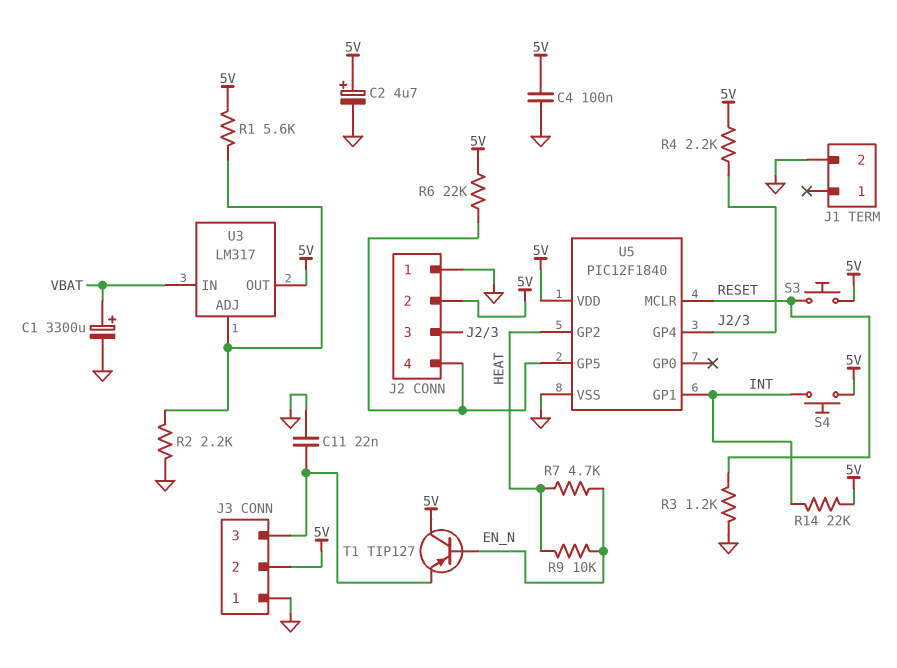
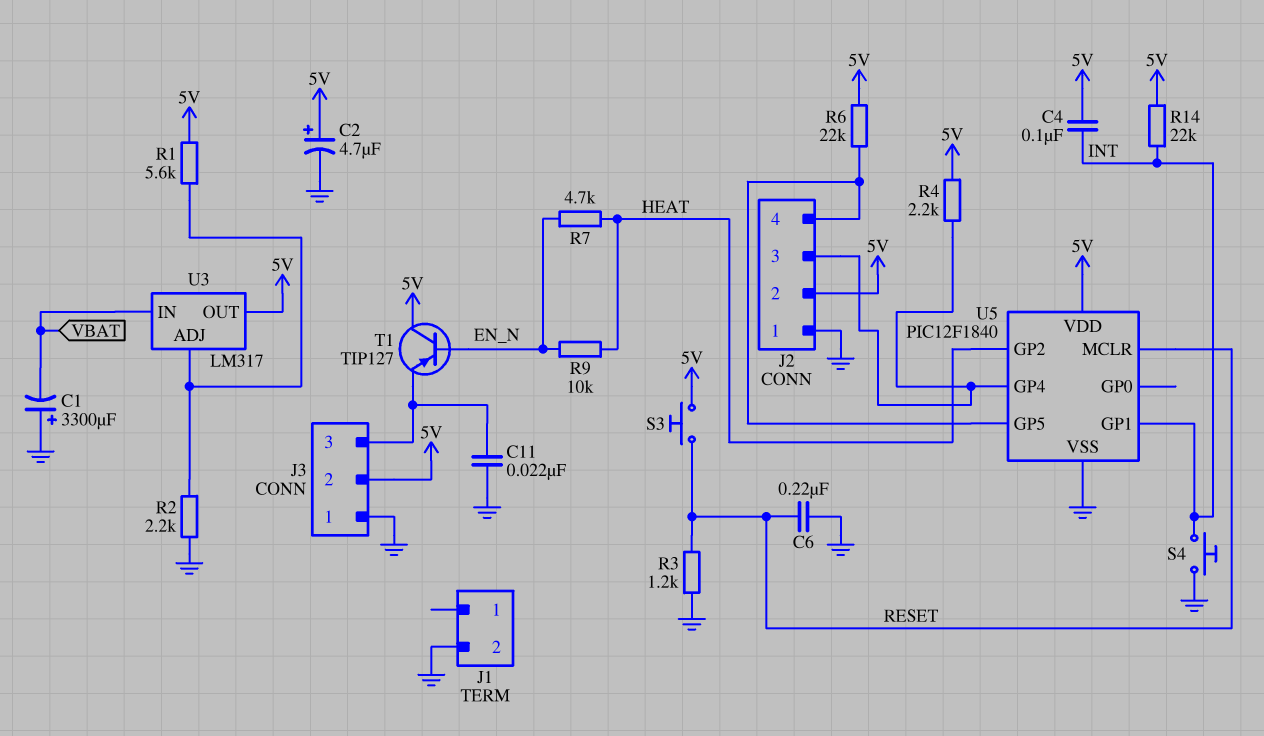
C1: 3300uF (plus VBAT, minus GND) -> 3300uF (plus GND, minus VBAT)
C4: 100nF (5V, GND) -> 100nF (5V, INT)
C6: none -> 220nF (GND, RESET)
S4: button (5V, INT) -> button (GND, INT)

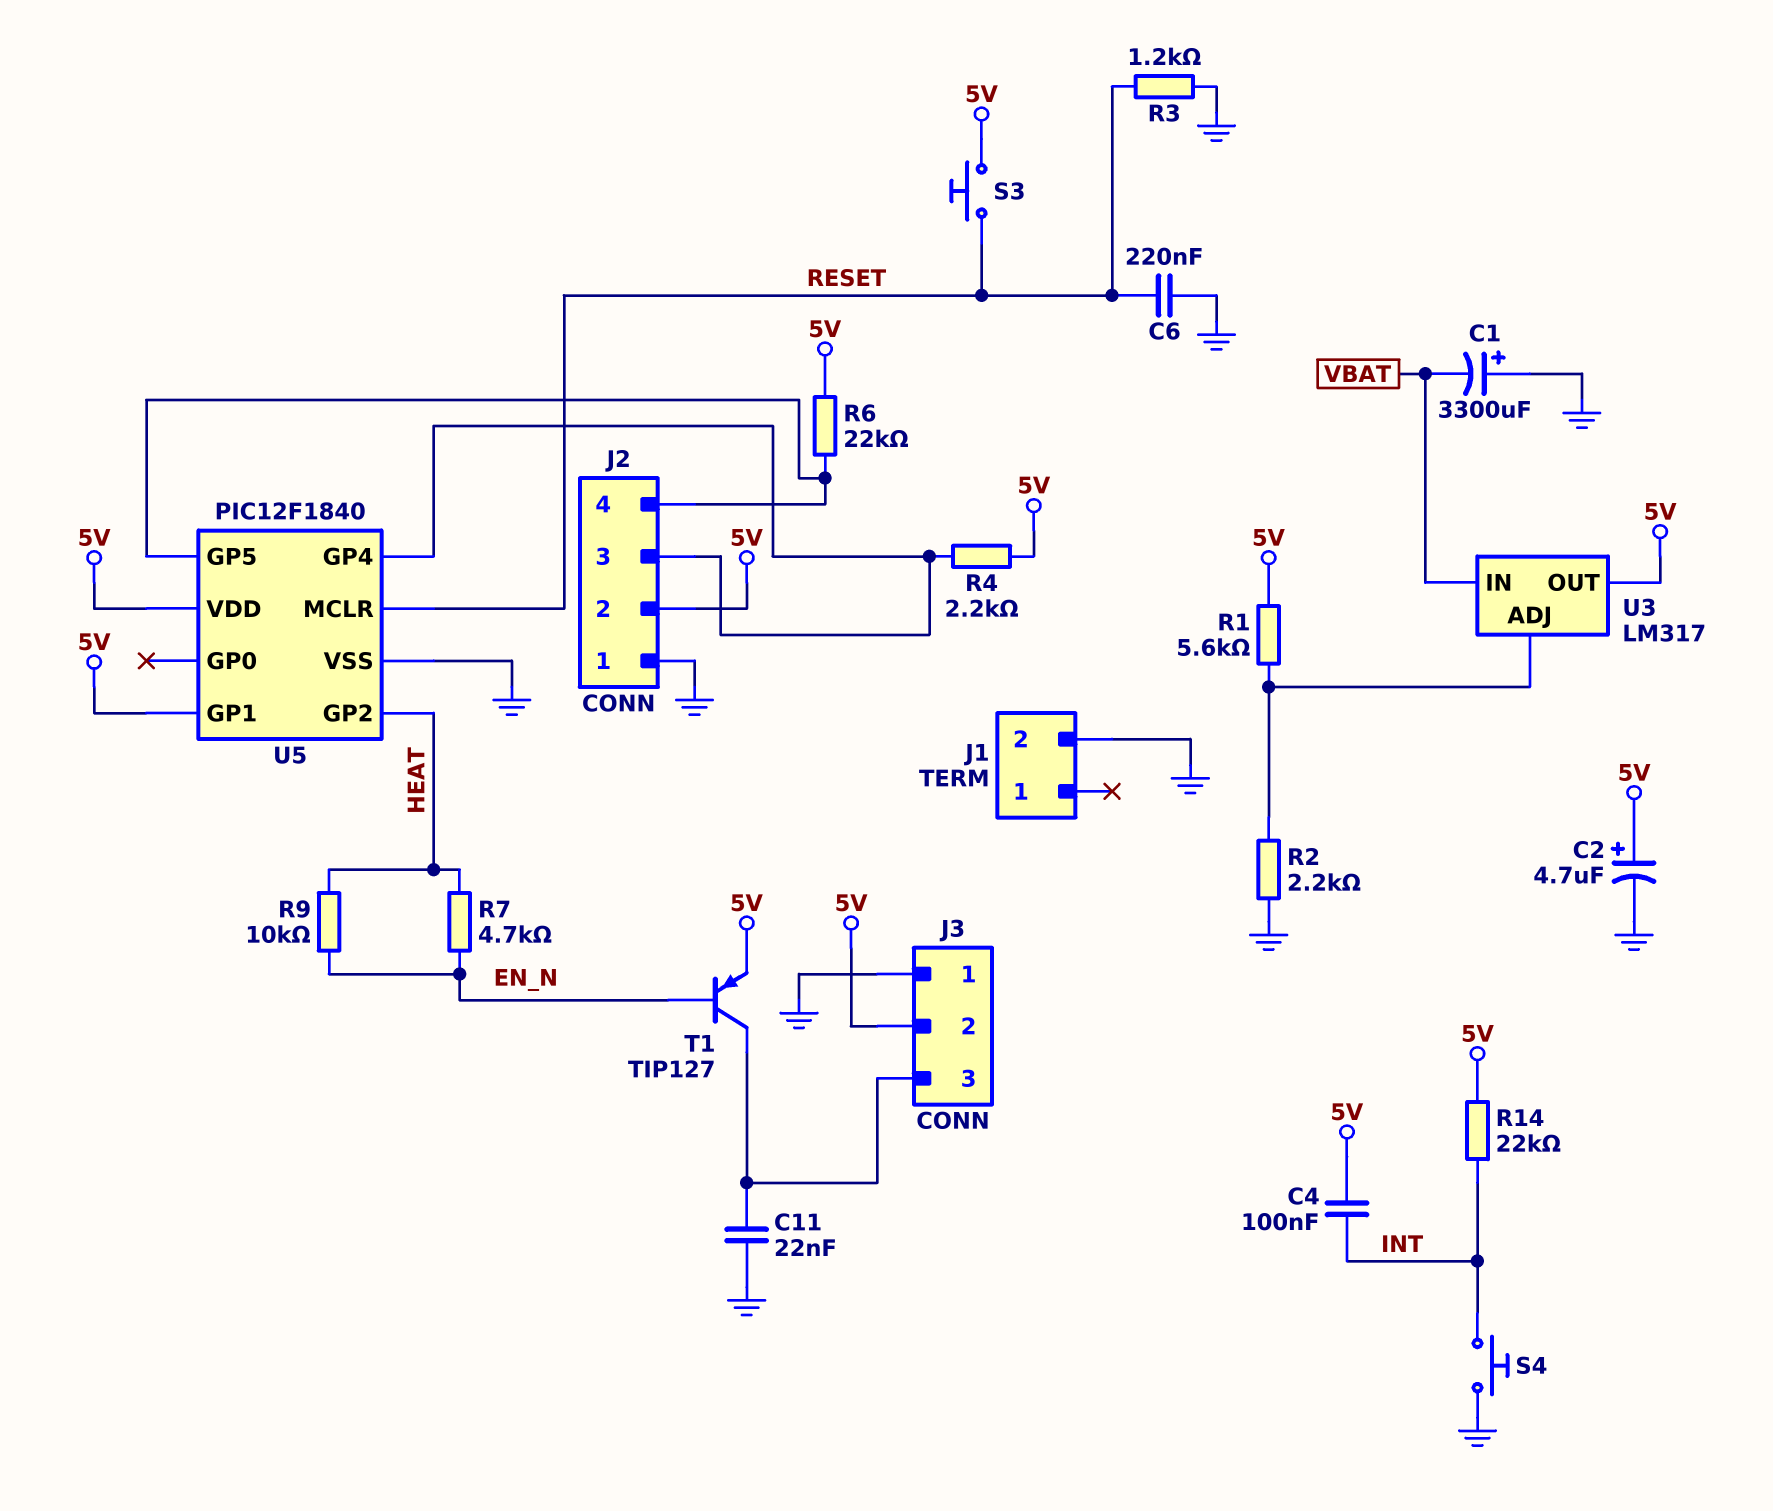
T1: PNP TIP127 (B EN_N, C 5V, E J3/3) -> PNP TIP127 (B EN_N, C J3/3, E 5V)
U5 pin GP1: INT -> 5V

